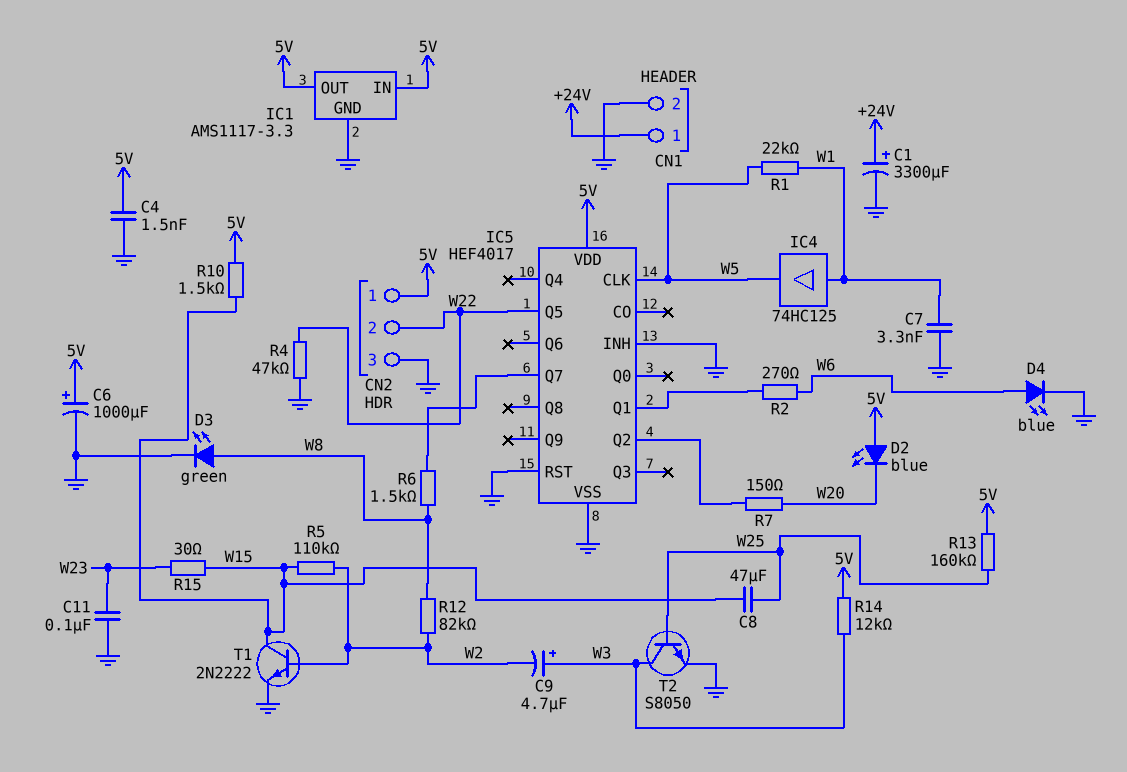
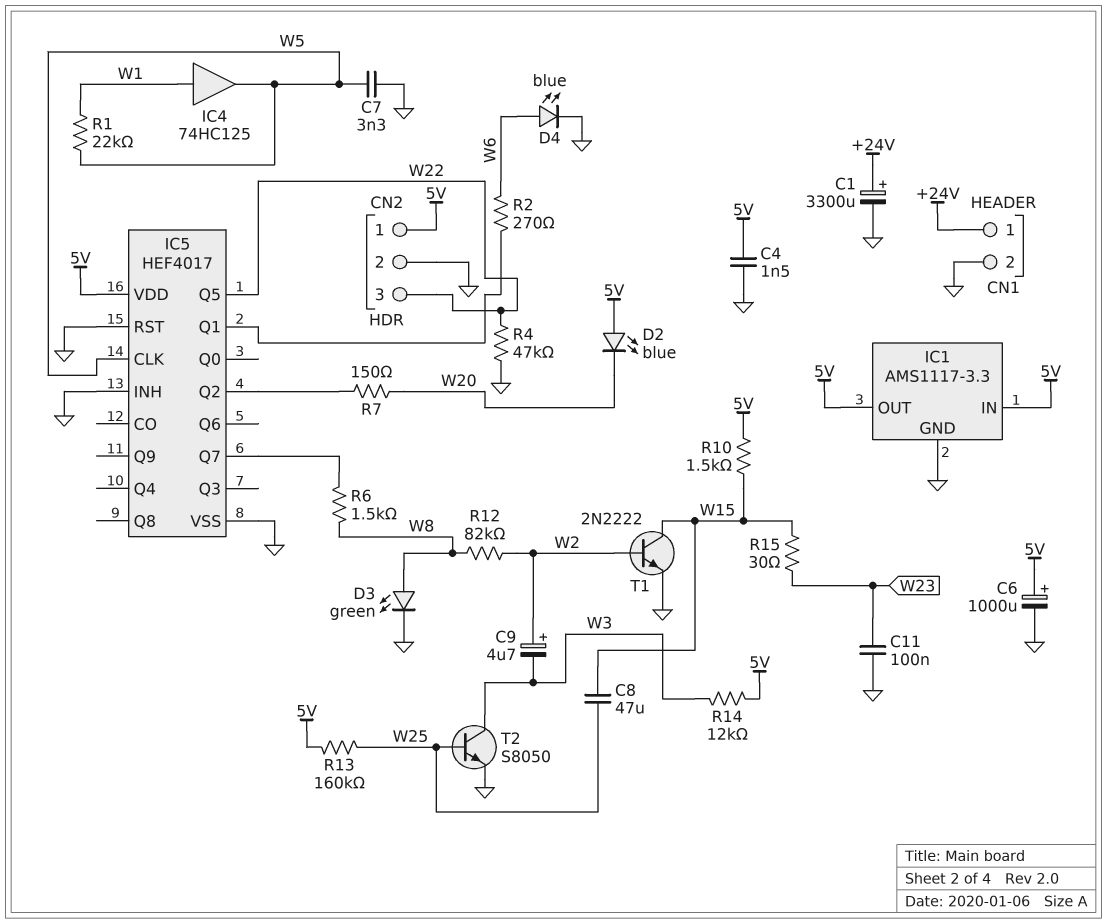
C7: 3.3nF (GND, W1) -> 3.3nF (GND, W5)
C9: 4.7uF (plus W3, minus W2) -> 4.7uF (plus W2, minus W3)
CN2 pin 2: W22 -> GND
CN2 pin 3: GND -> W22
R5: 110k (W2, W15) -> none

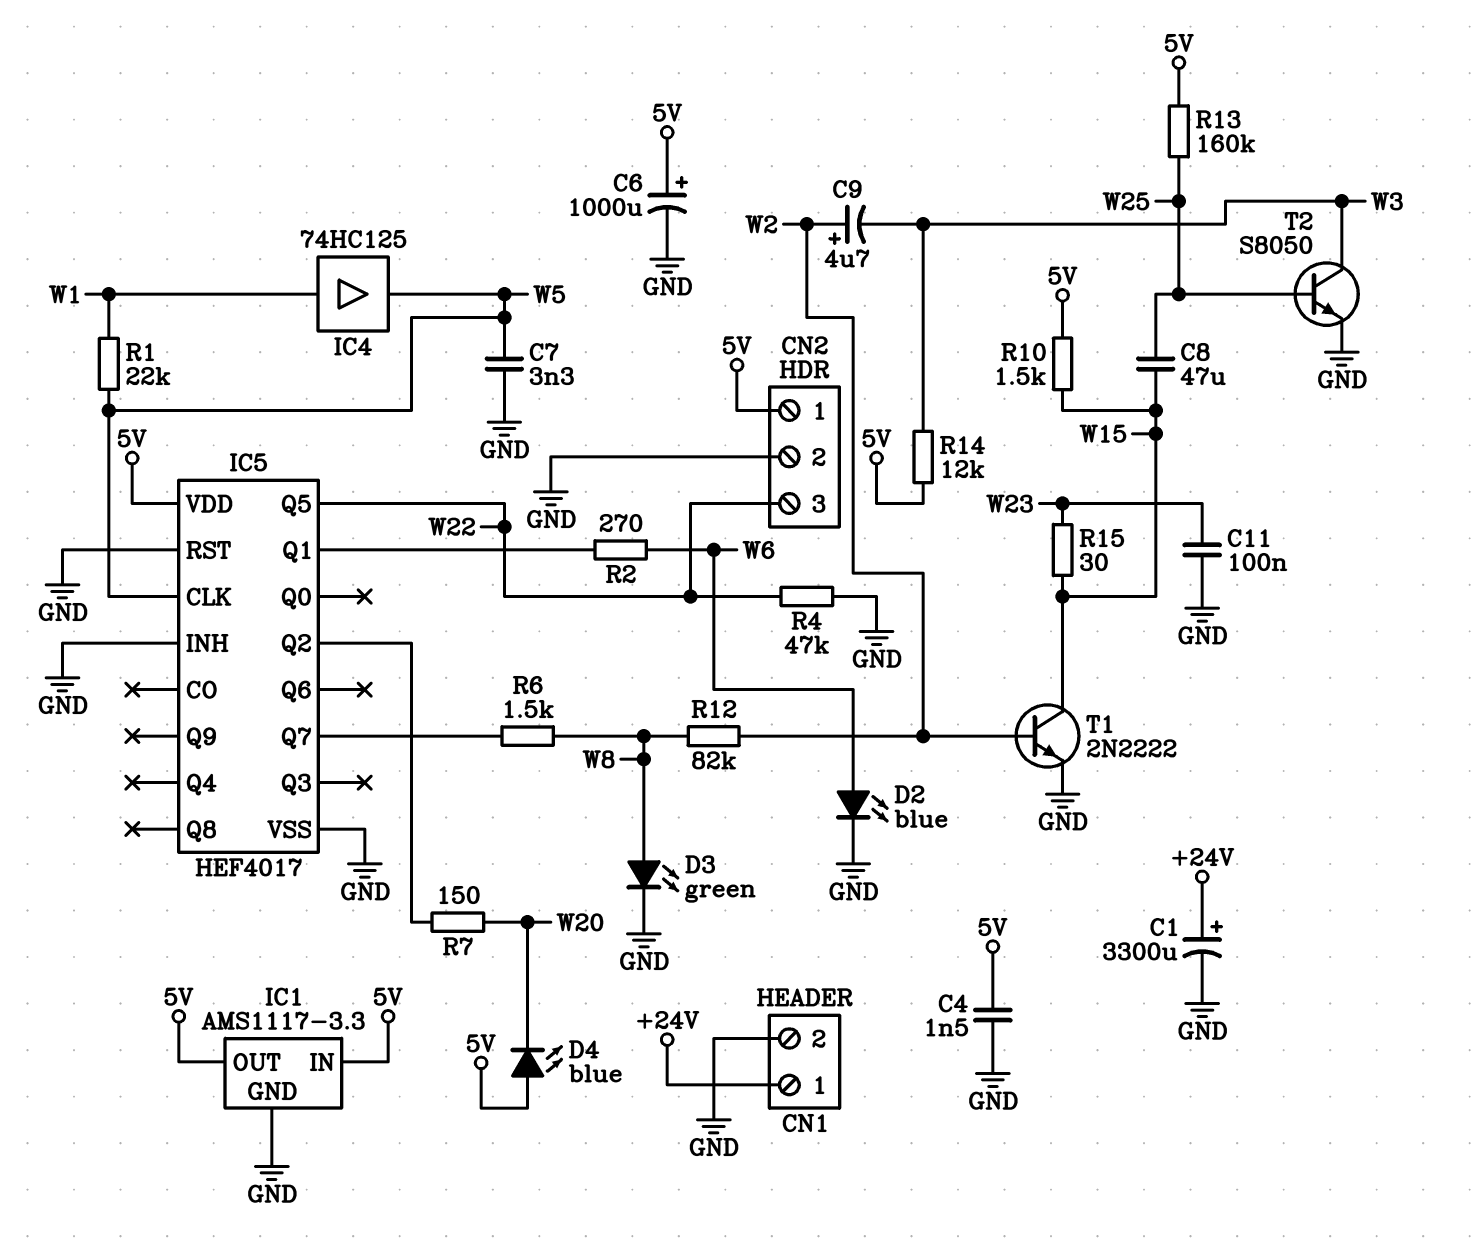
D2: LED blue (A 5V, K W20) -> LED blue (A W6, K GND)
D4: LED blue (A W6, K GND) -> LED blue (A 5V, K W20)

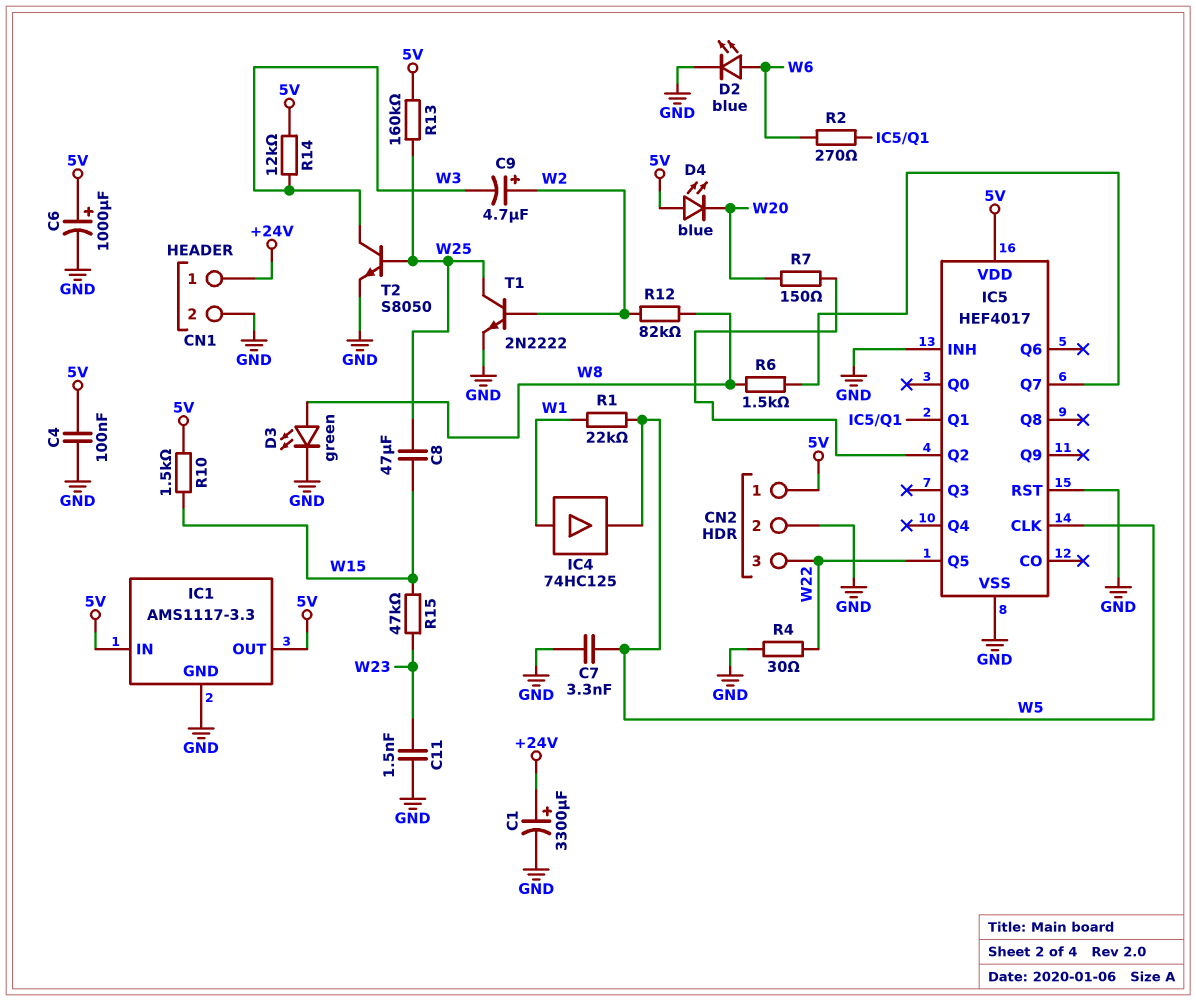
C4: 1.5nF (5V, GND) -> 100nF (5V, GND)
C11: 100nF (GND, W23) -> 1.5nF (GND, W23)
R4: 47k (GND, W22) -> 30 (GND, W22)
R15: 30 (W15, W23) -> 47k (W15, W23)
T1: NPN 2N2222 (B W2, C W15, E GND) -> NPN 2N2222 (B W2, C W25, E GND)

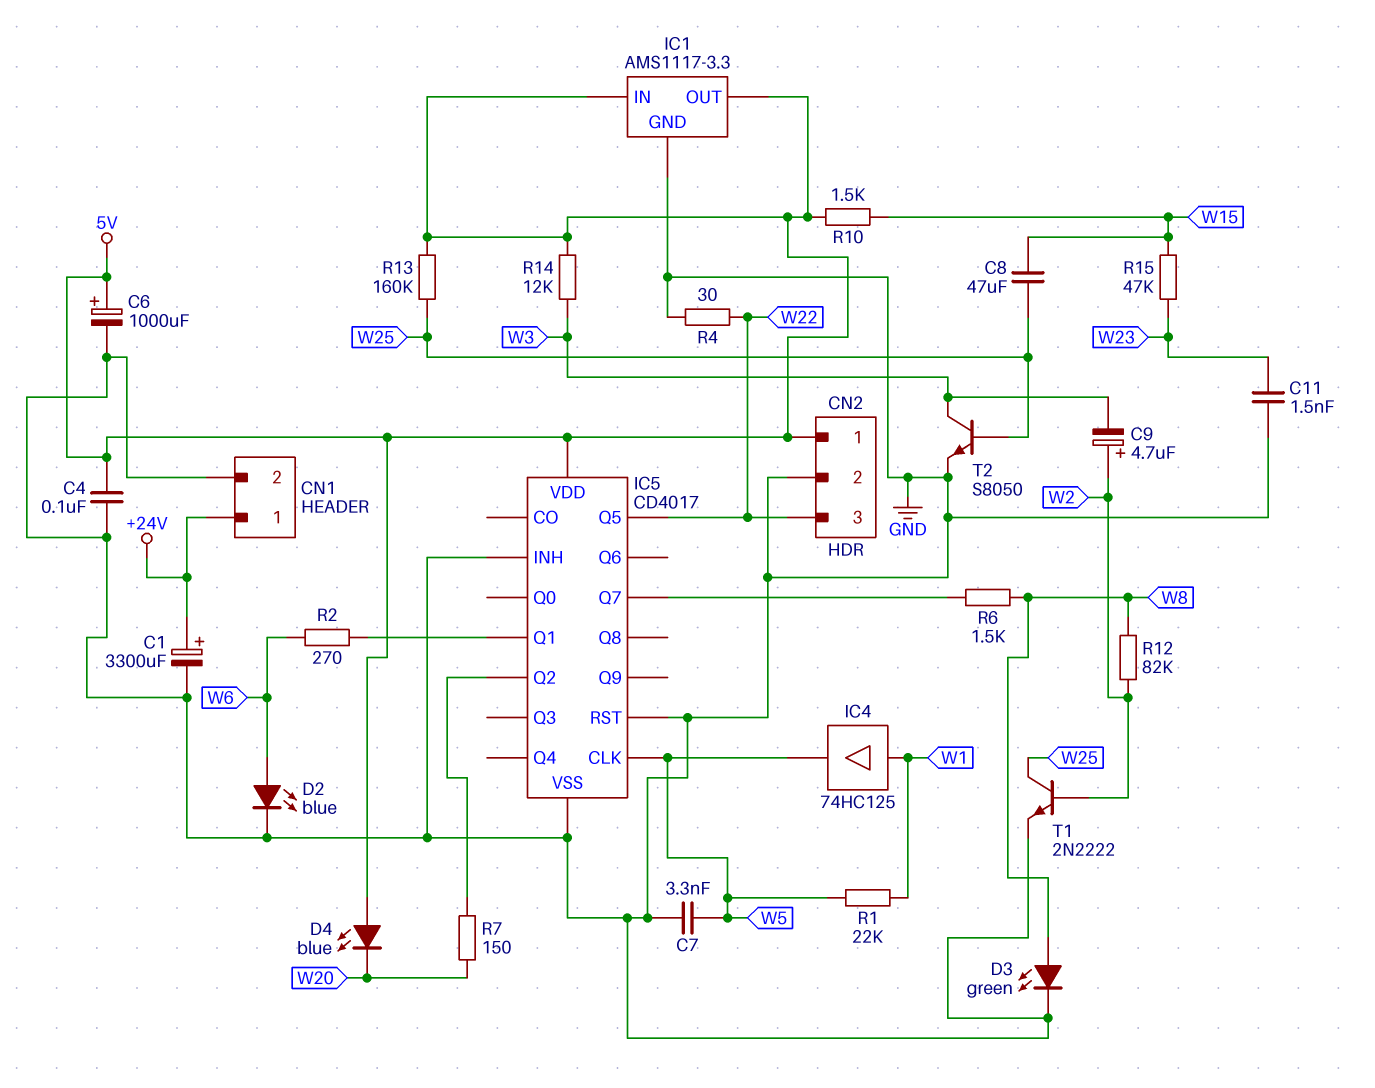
IC5: HEF4017 -> CD4017

